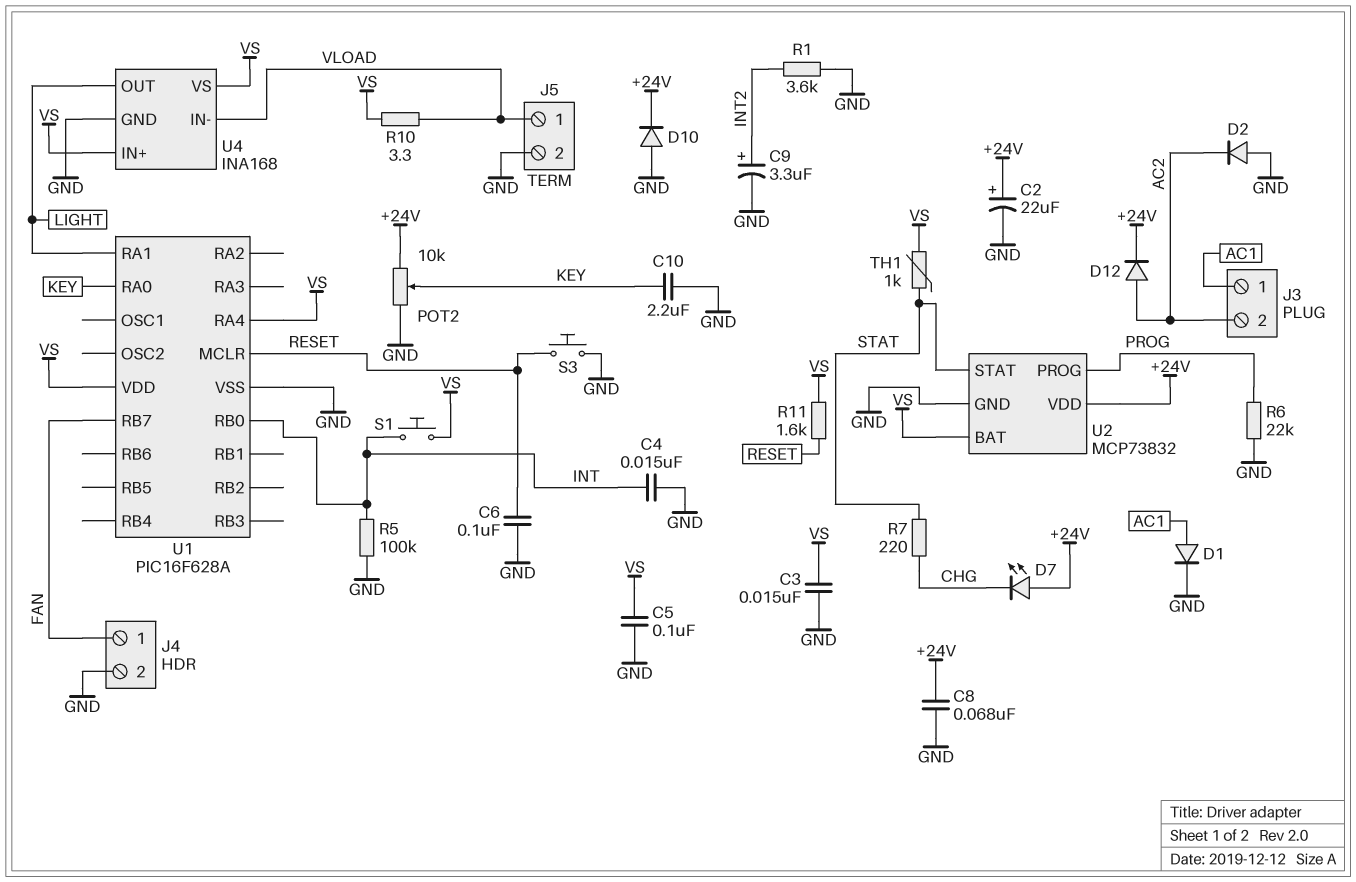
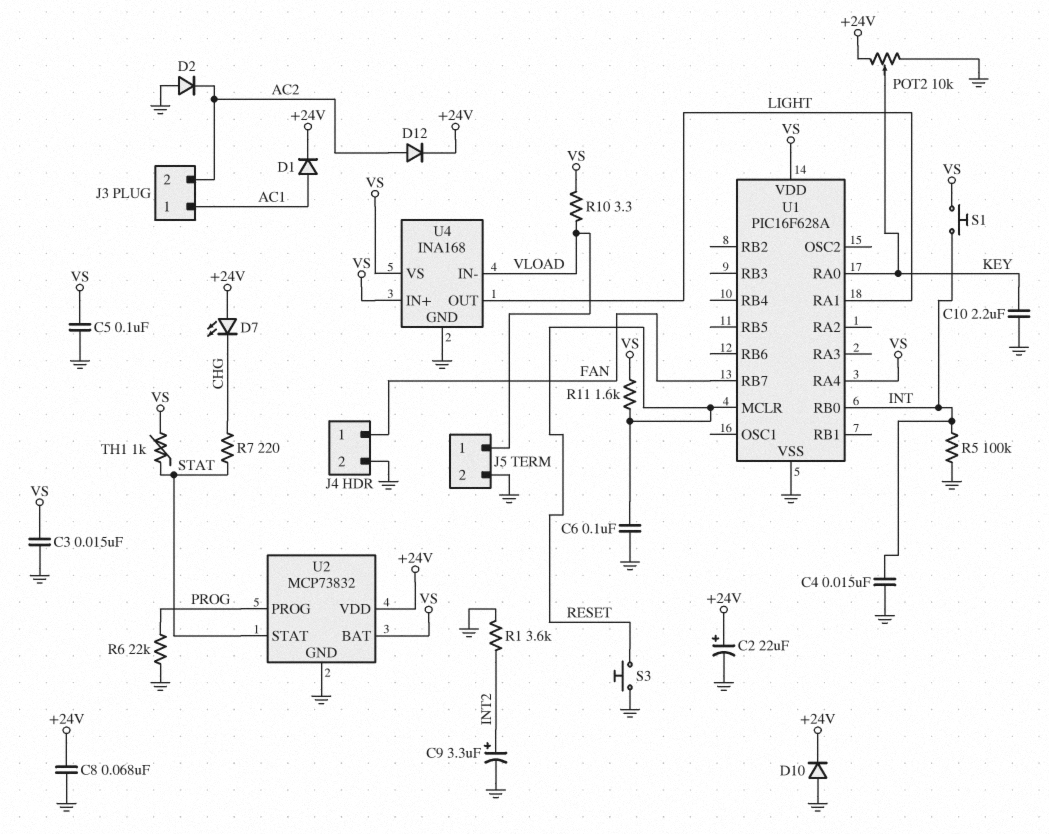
D1: diode (A AC1, K GND) -> diode (A AC1, K +24V)

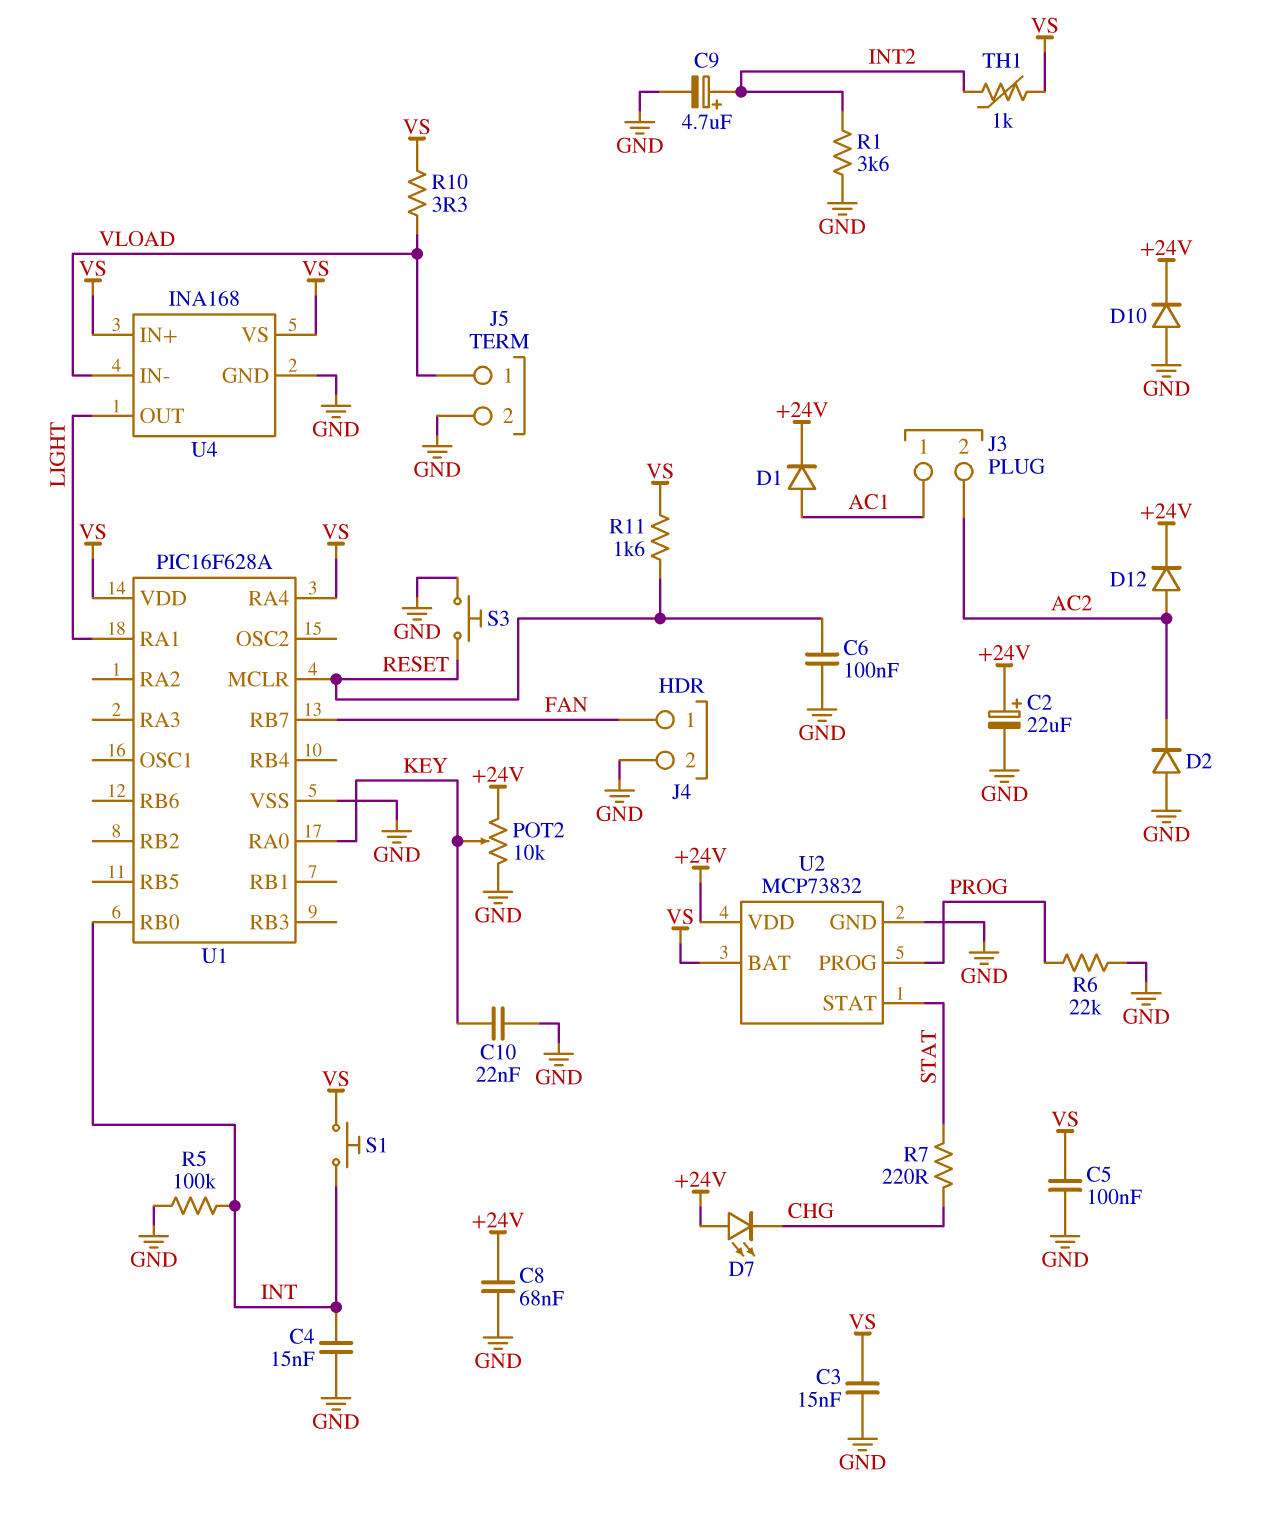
C9: 3.3uF (plus INT2, minus GND) -> 4.7uF (plus INT2, minus GND)
C10: 2.2uF (GND, KEY) -> 22nF (GND, KEY)
TH1: 1k (STAT, VS) -> 1k (INT2, VS)

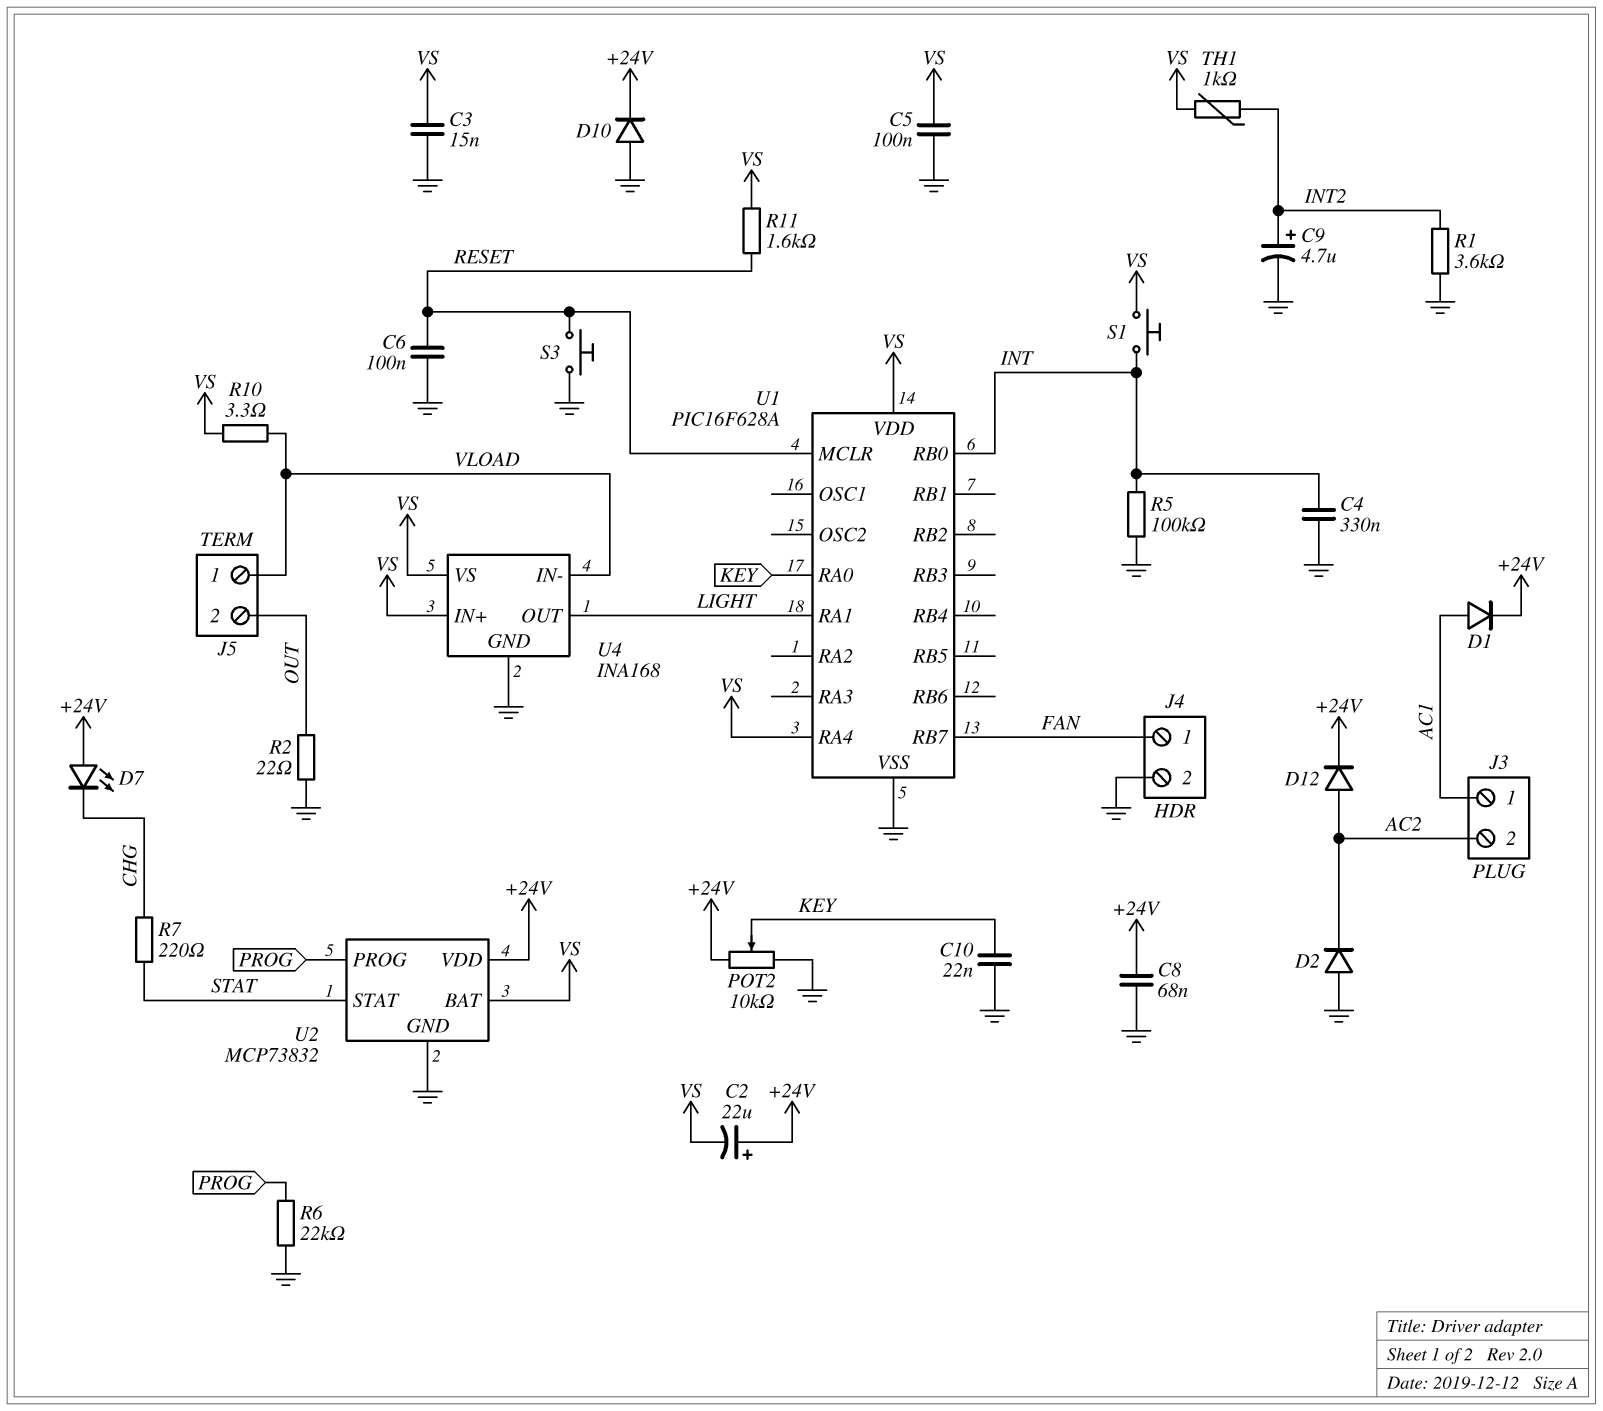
C2: 22uF (plus +24V, minus GND) -> 22uF (plus +24V, minus VS)
C4: 15nF (GND, INT) -> 330nF (GND, INT)
J5 pin 2: GND -> OUT
R2: none -> 22 (GND, OUT)

